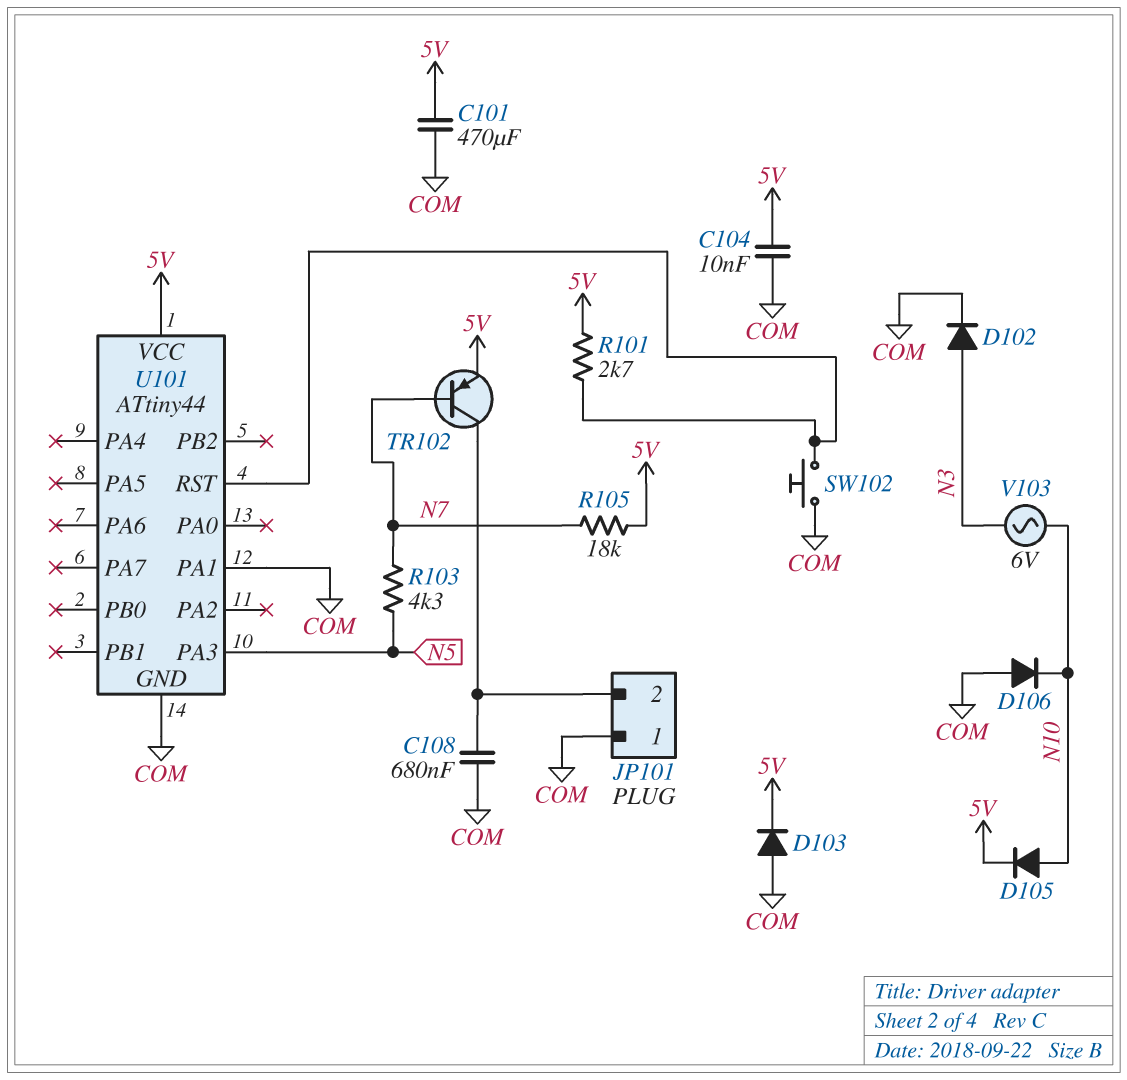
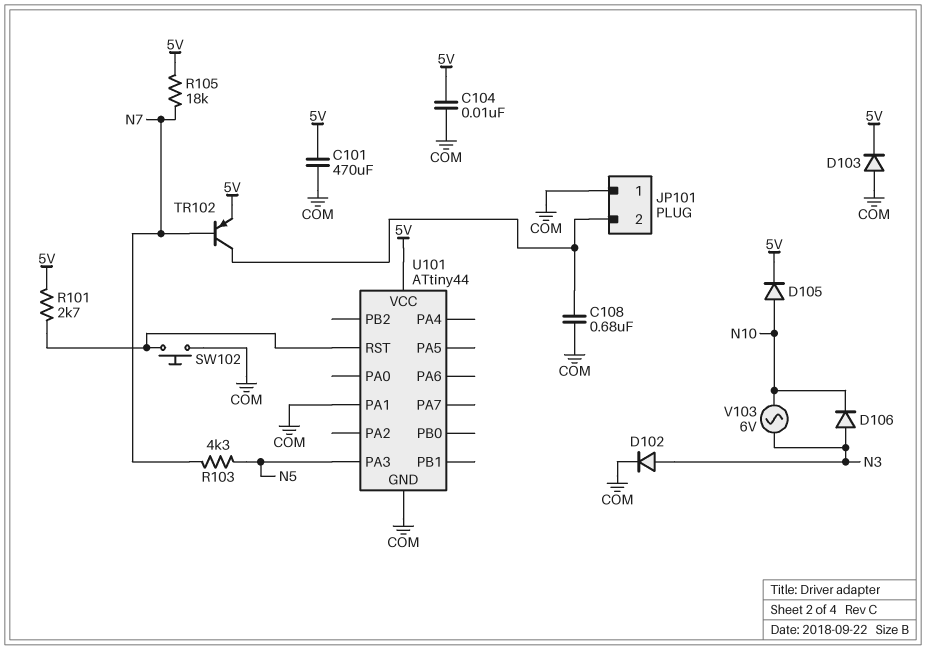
D106: diode (A COM, K N10) -> diode (A N3, K N10)

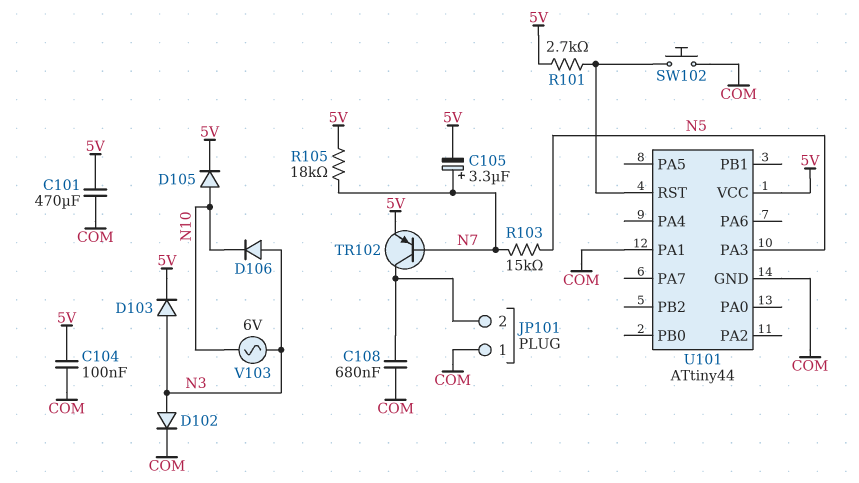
C104: 10nF (5V, COM) -> 100nF (5V, COM)
C105: none -> 3.3uF (plus N7, minus 5V)
D103: diode (A COM, K 5V) -> diode (A N3, K 5V)
R103: 4.3k (N5, N7) -> 15k (N5, N7)

